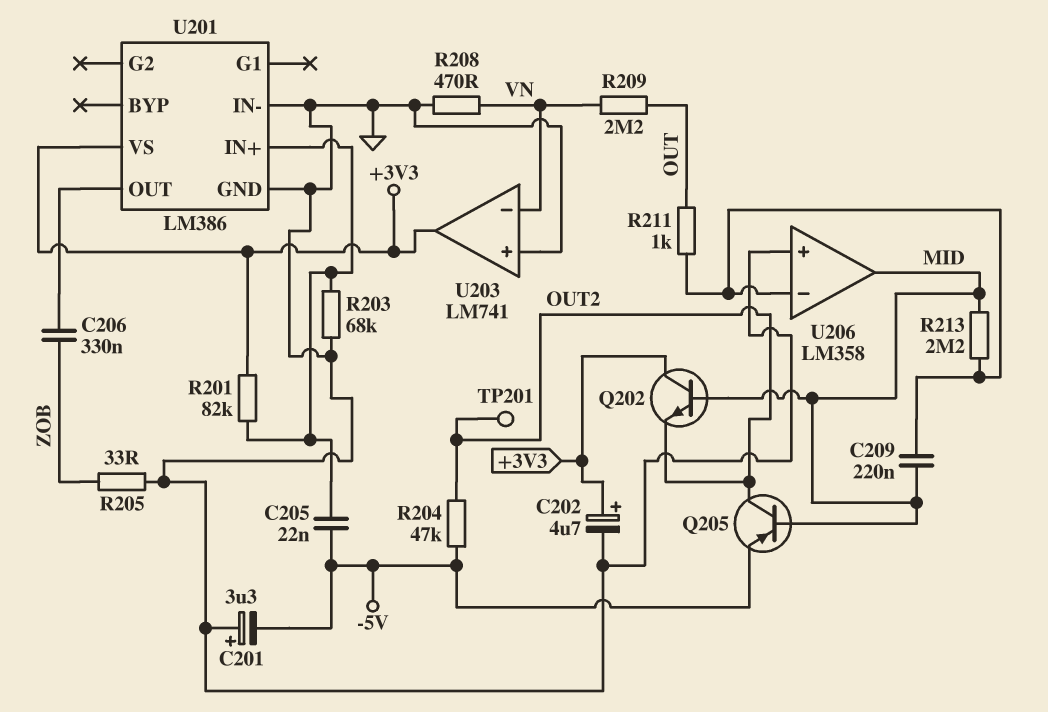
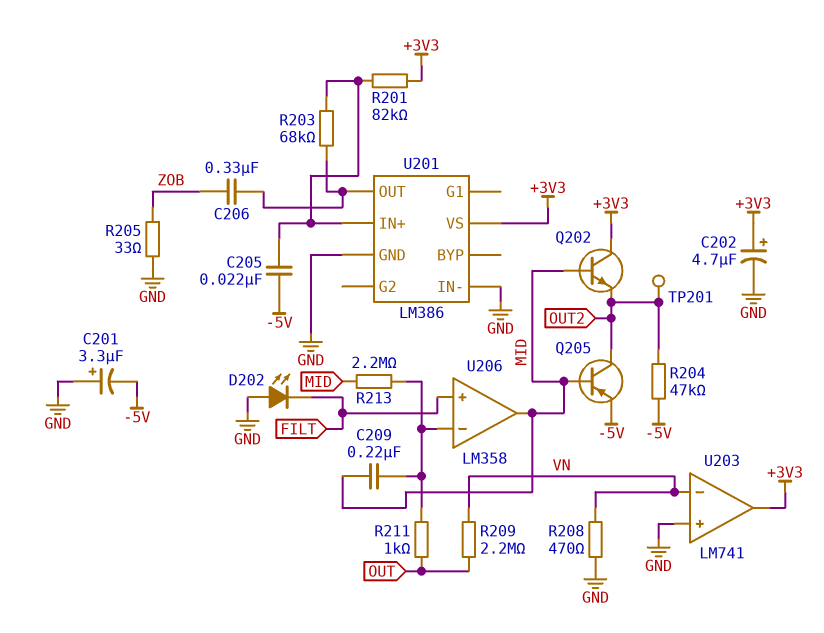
D202: none -> LED (A GND, K FILT)
R203: 68k (GND, U201/IN+) -> 68k (U201/IN+, U201/OUT)
U206 pin in+: GND -> FILT

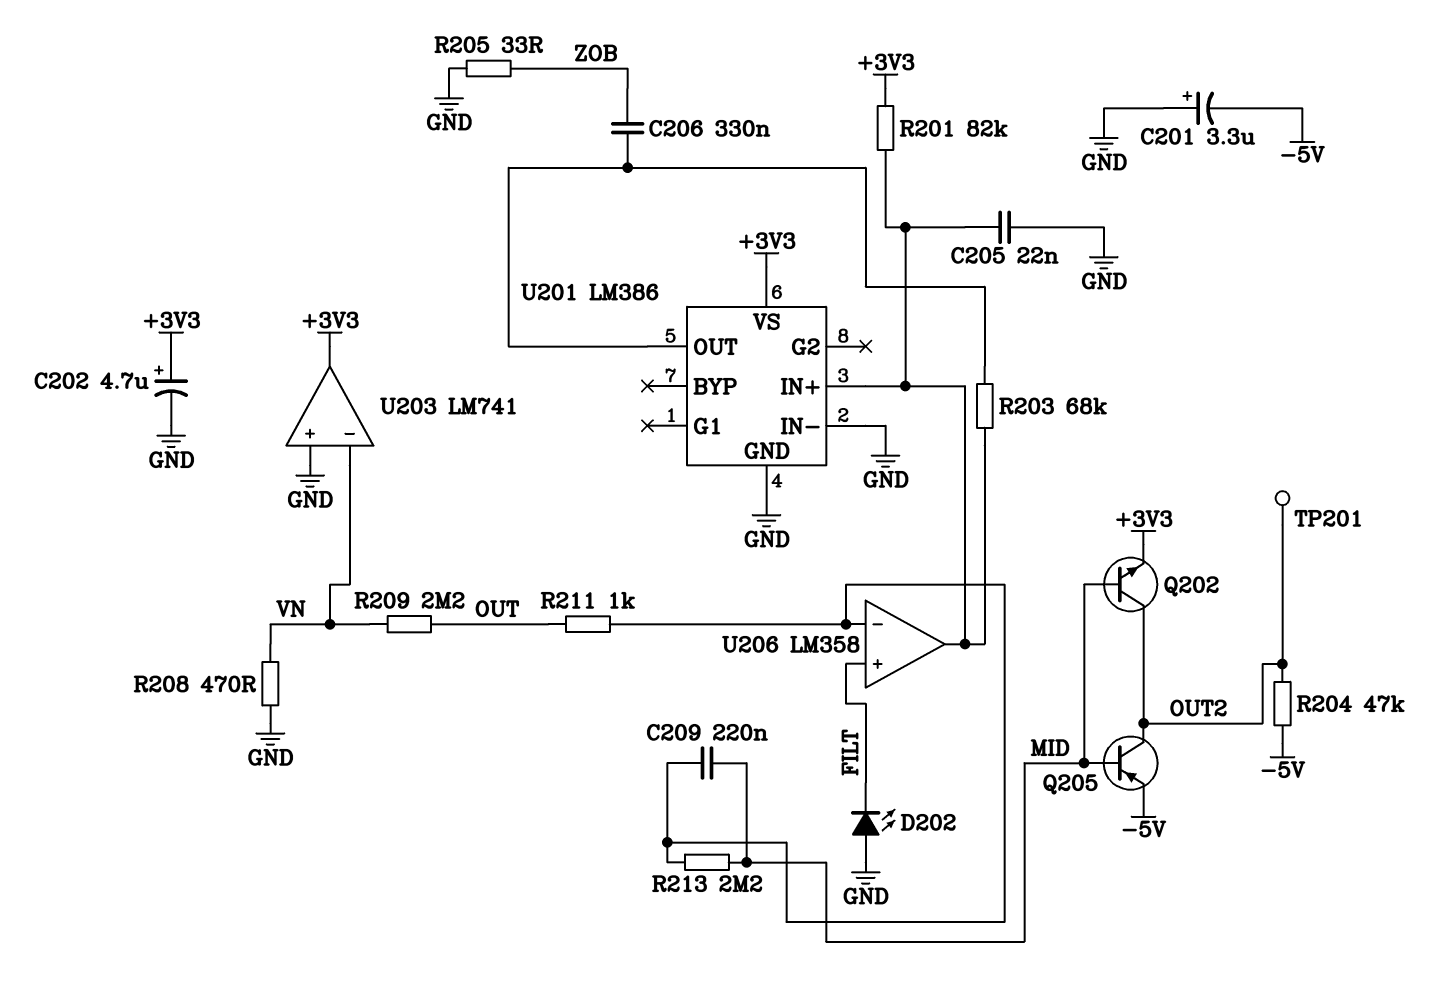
C205: 22nF (-5V, U201/IN+) -> 22nF (GND, U201/IN+)
Q202: NPN (B MID, C +3V3, E OUT2) -> NPN (B MID, C OUT2, E +3V3)
U206 pin out: MID -> U201/IN+

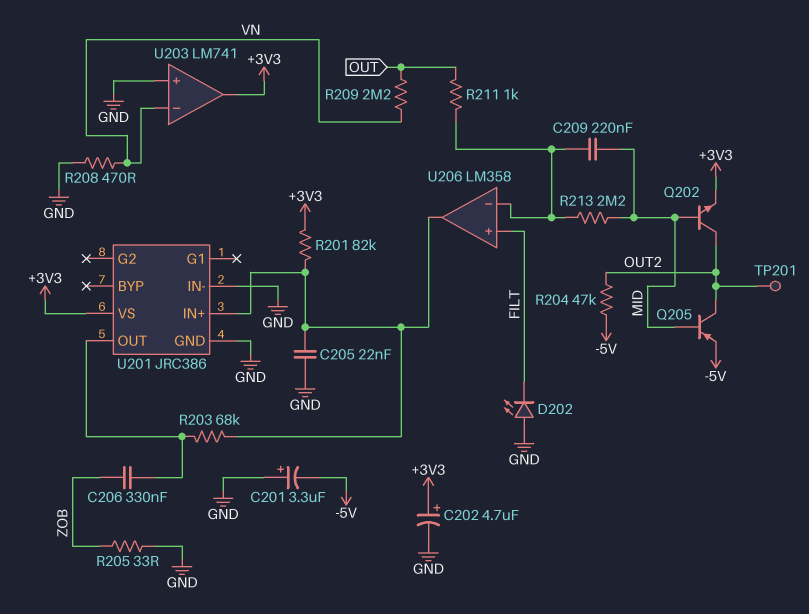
U201: LM386 -> JRC386

